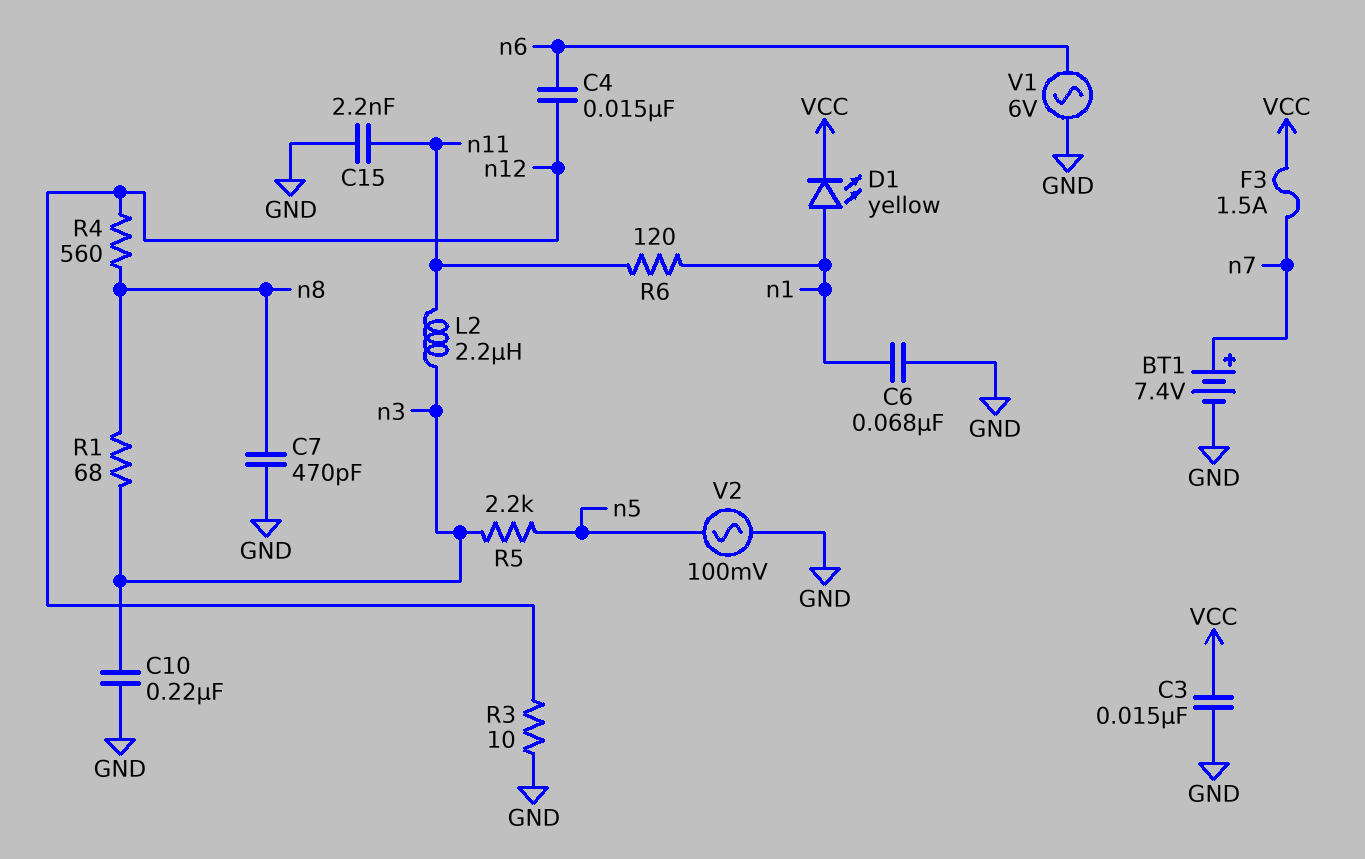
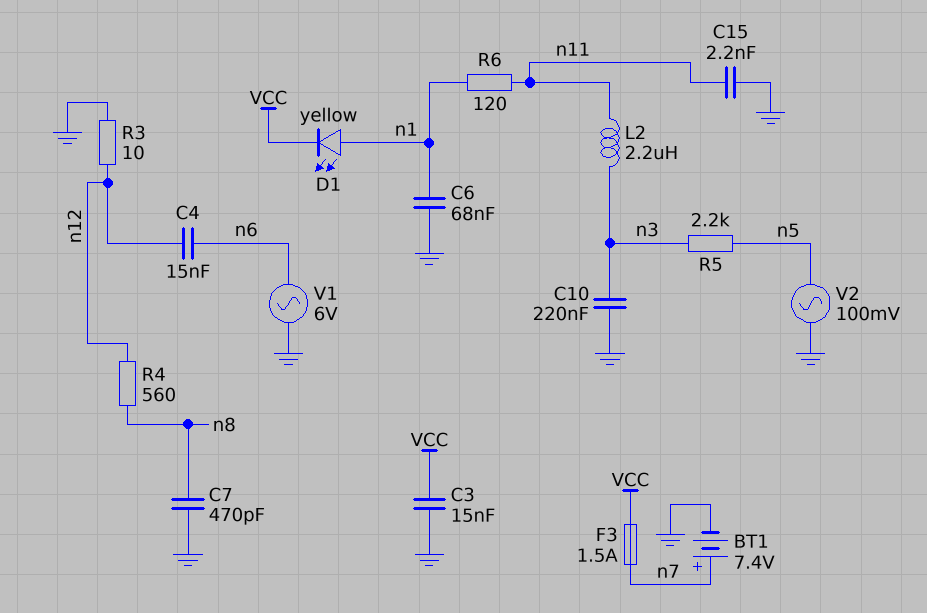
R1: 68 (n3, n8) -> none

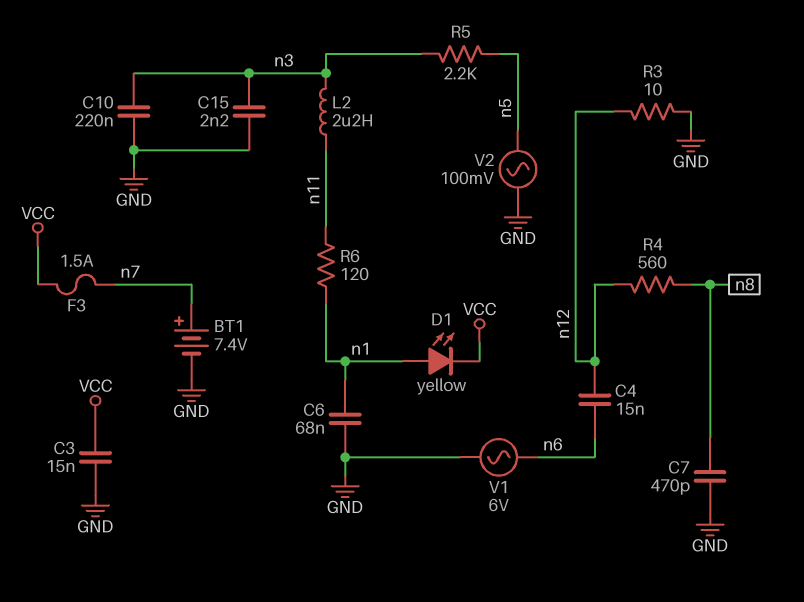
C15: 2.2nF (GND, n11) -> 2.2nF (GND, n3)

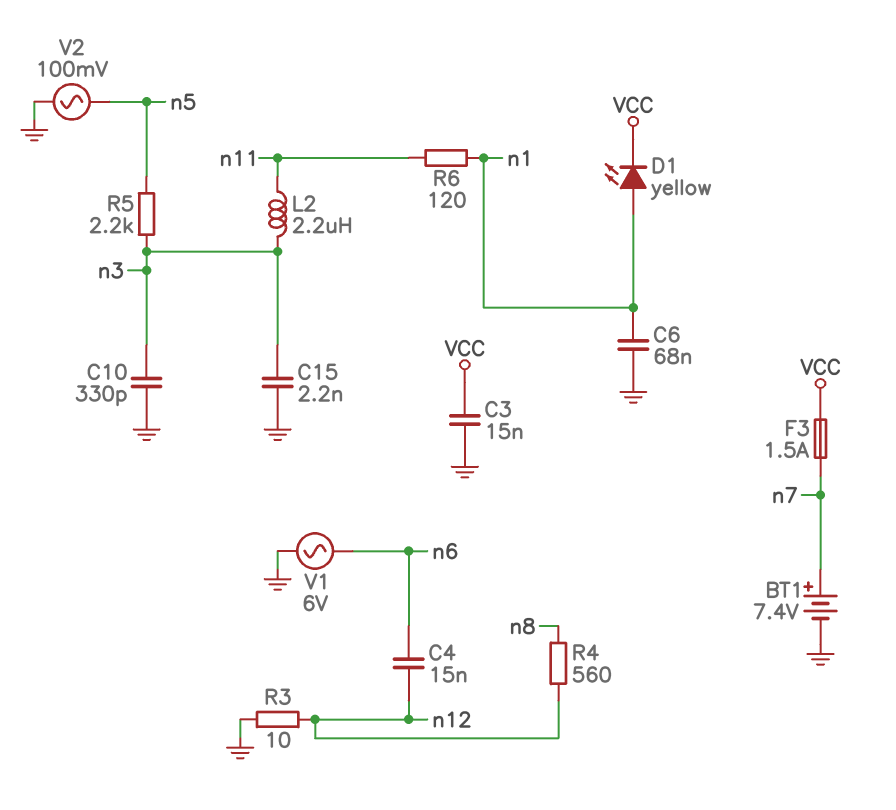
C7: 470pF (GND, n8) -> none
C10: 220nF (GND, n3) -> 330pF (GND, n3)

